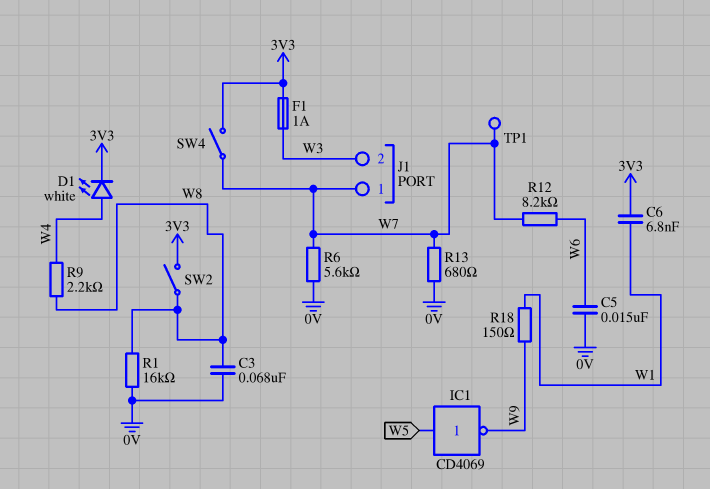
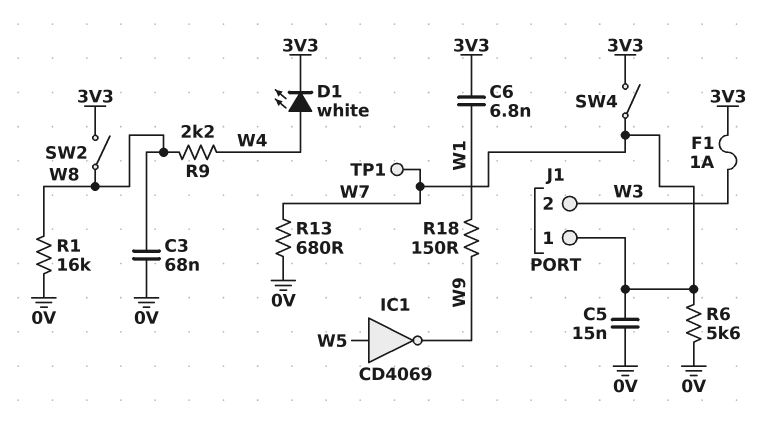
C5: 15nF (0V, W6) -> 15nF (0V, W7)
R12: 8.2k (W6, W7) -> none

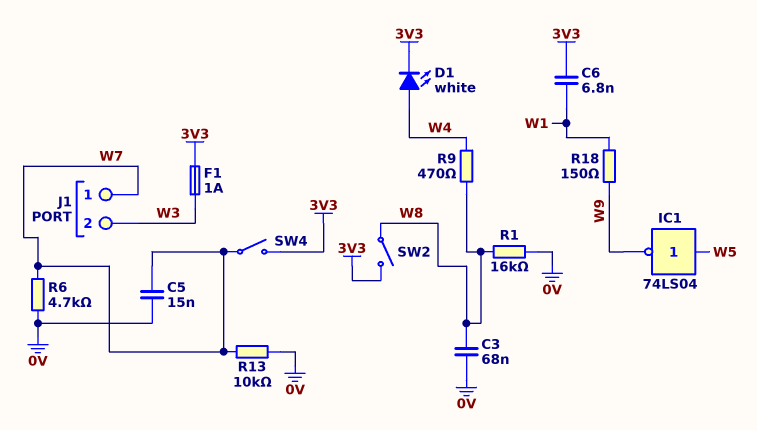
IC1: NOT CD4069 (in W5, out W9) -> NOT 74LS04 (in W5, out W9)
R6: 5.6k (0V, W7) -> 4.7k (0V, W7)
R9: 2.2k (W4, W8) -> 470 (W4, W8)
R13: 680 (0V, W7) -> 10k (0V, W7)
TP1: test point (W7) -> none

